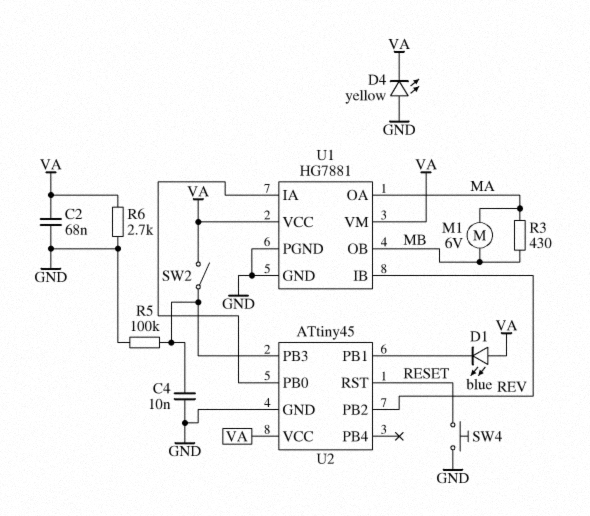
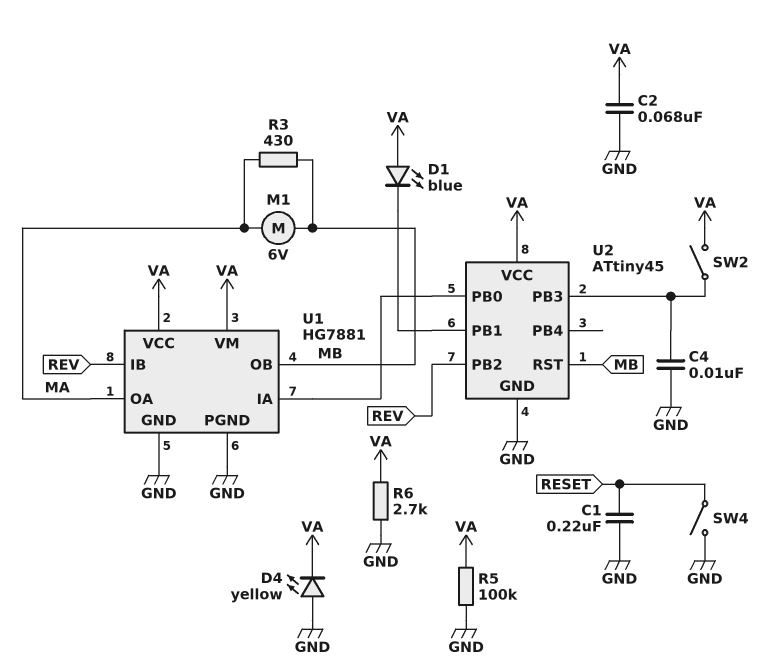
C1: none -> 220nF (GND, RESET)
R5: 100k (GND, U2/PB3) -> 100k (GND, VA)
SW4: button (GND, RESET) -> switch (GND, RESET)
U2 pin RST: RESET -> MB

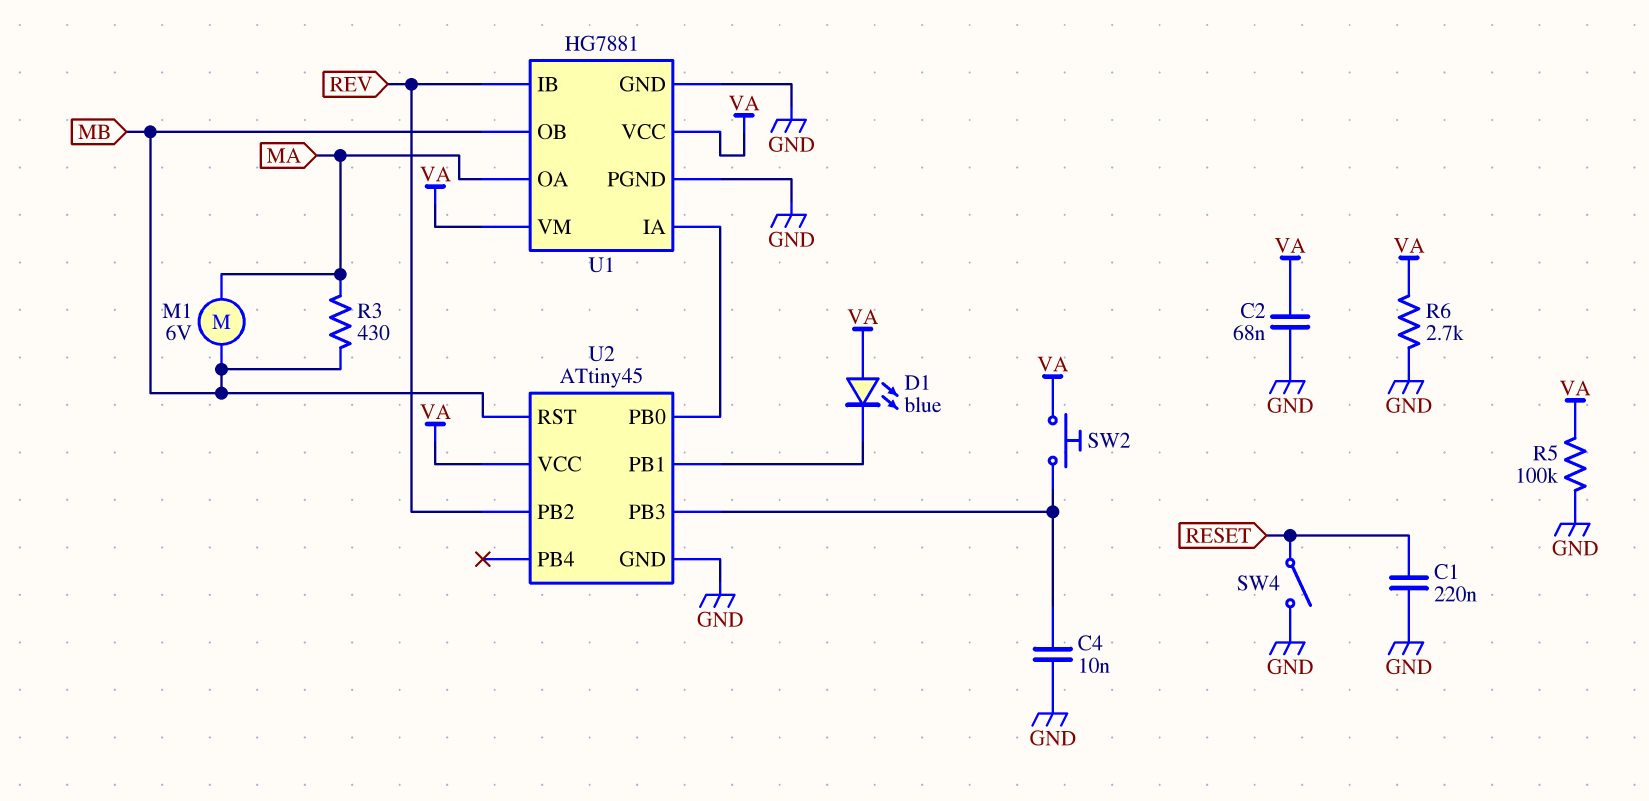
D4: LED yellow (A GND, K VA) -> none
SW2: switch (U2/PB3, VA) -> button (U2/PB3, VA)

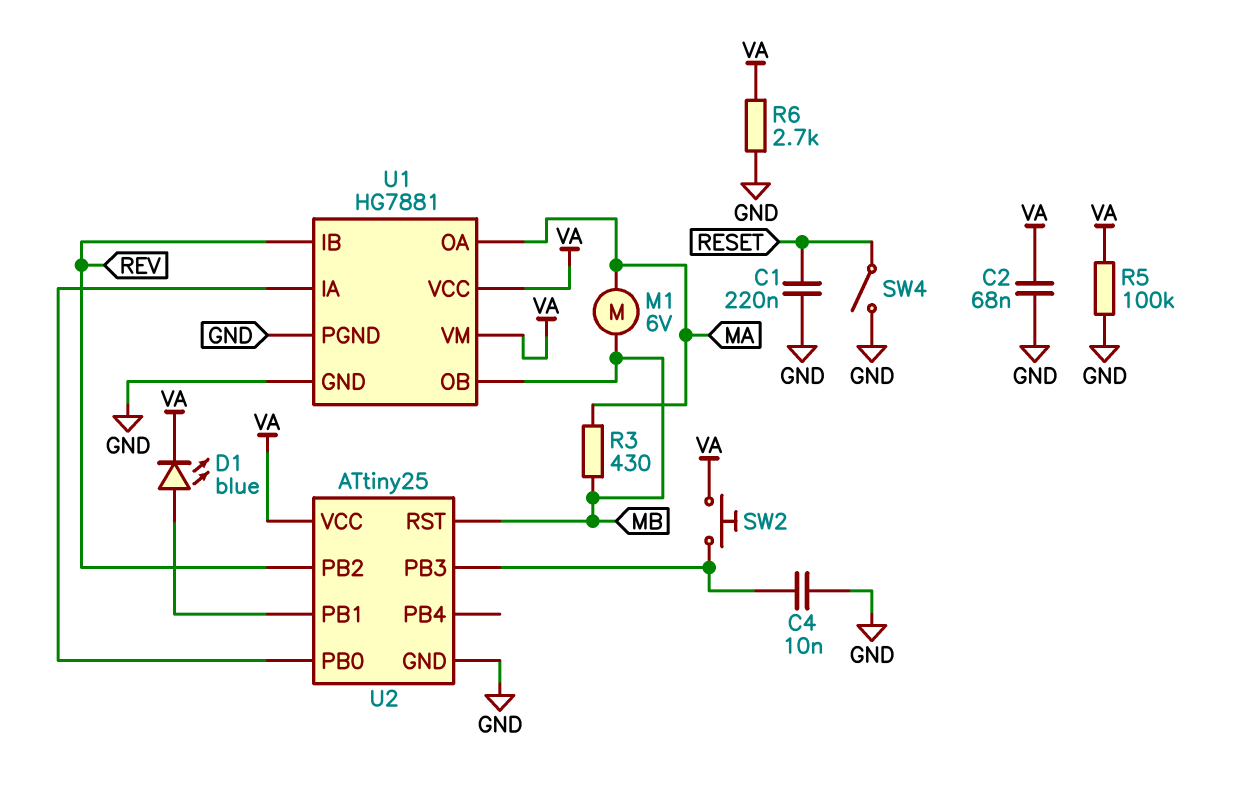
D1: LED blue (A VA, K U2/PB1) -> LED blue (A U2/PB1, K VA)
U2: ATtiny45 -> ATtiny25

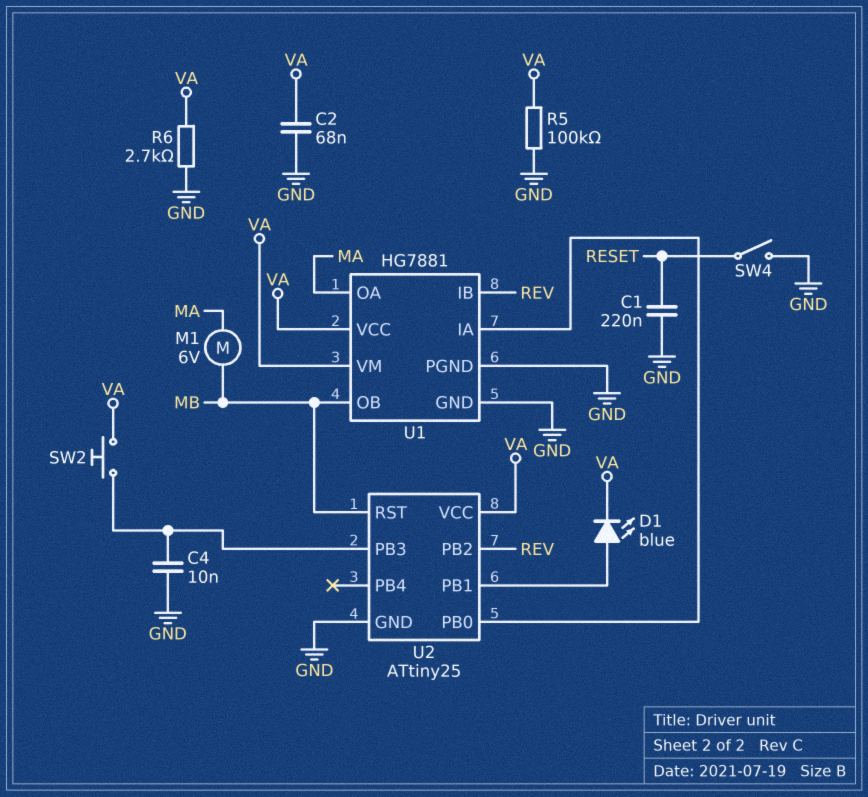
R3: 430 (MA, MB) -> none

